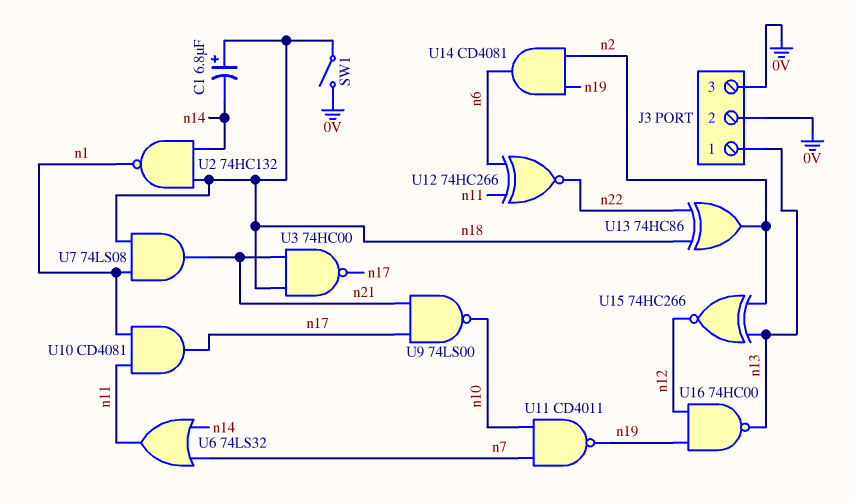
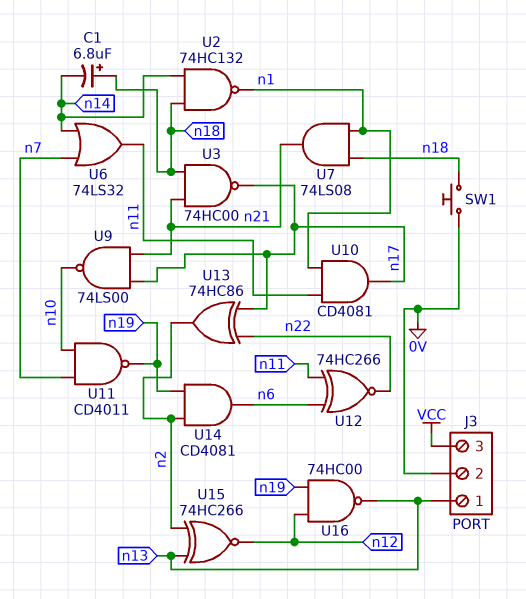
J3 pin 3: 0V -> VCC
SW1: switch (0V, n18) -> button (0V, n18)
U13: XOR 74HC86 (in n18, in n22, out n2) -> XOR 74HC86 (in n17, in n22, out n2)

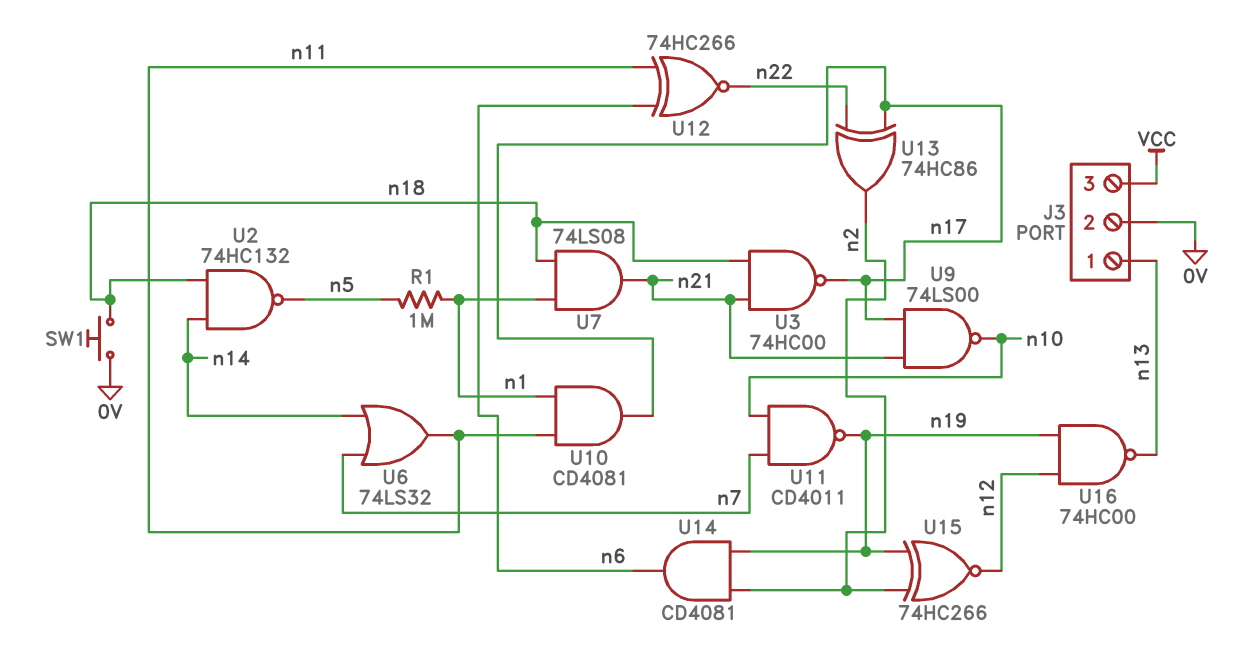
C1: 6.8uF (plus n18, minus n14) -> none
R1: none -> 1M (n1, n5)
U2: NAND 74HC132 (in n14, in n18, out n1) -> NAND 74HC132 (in n14, in n18, out n5)
U15: XNOR 74HC266 (in n2, in n13, out n12) -> XNOR 74HC266 (in n2, in n19, out n12)

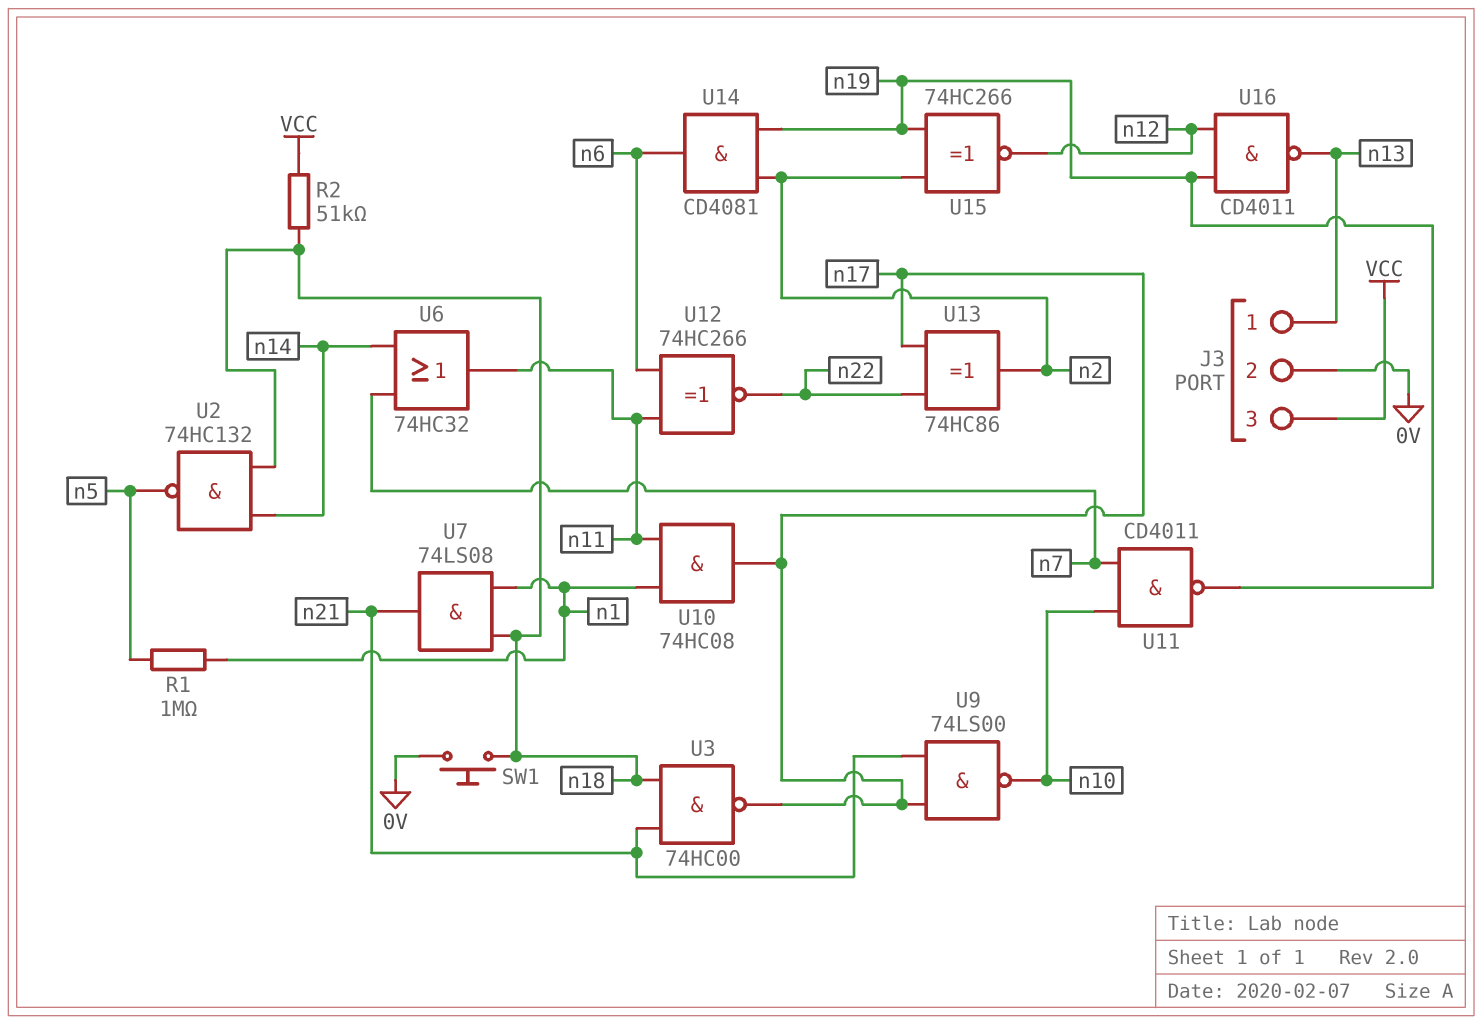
R2: none -> 51k (VCC, n18)
U6: OR 74LS32 (in n7, in n14, out n11) -> OR 74HC32 (in n7, in n14, out n11)
U10: AND CD4081 (in n1, in n11, out n17) -> AND 74HC08 (in n1, in n11, out n17)
U16: NAND 74HC00 (in n12, in n19, out n13) -> NAND CD4011 (in n12, in n19, out n13)

